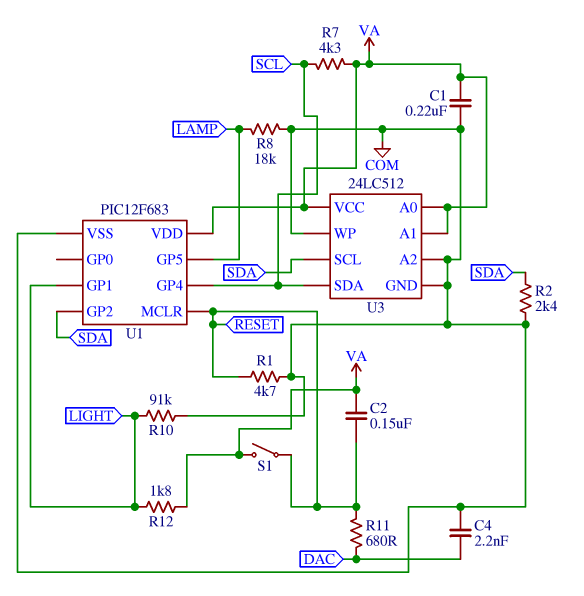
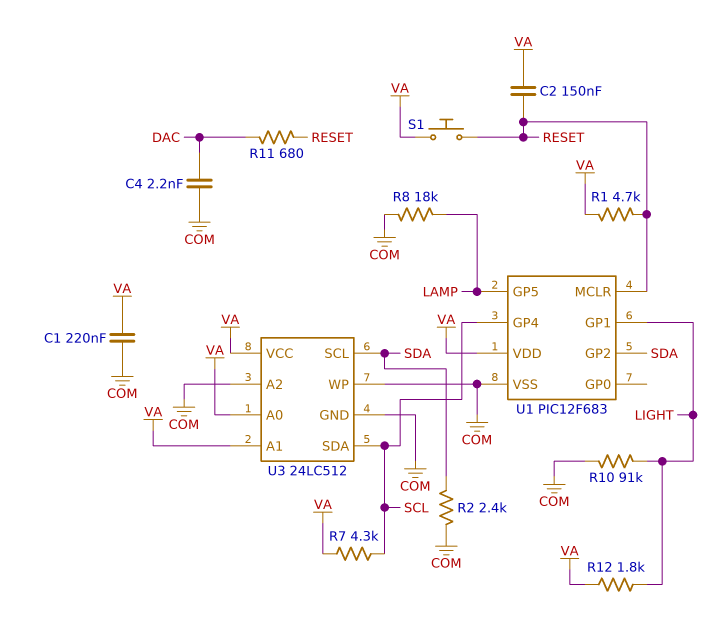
R1: 4.7k (COM, RESET) -> 4.7k (RESET, VA)
S1: switch (RESET, VA) -> button (RESET, VA)

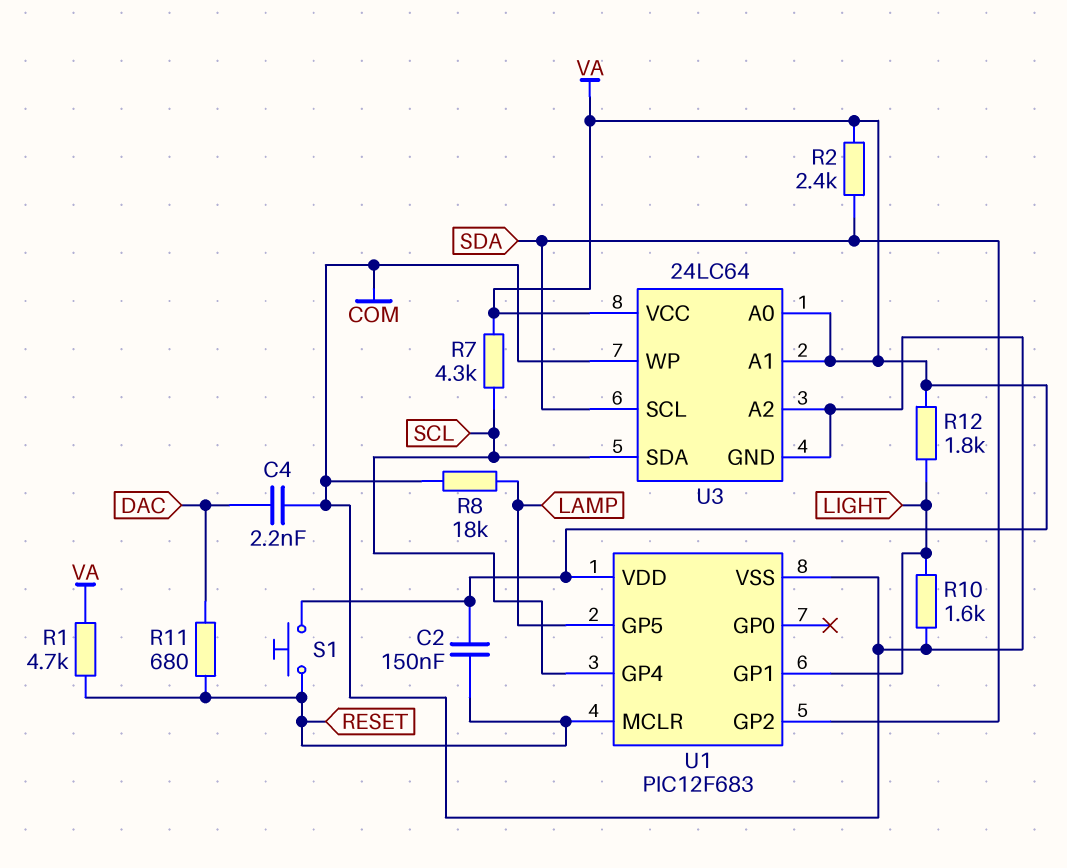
C1: 220nF (COM, VA) -> none
R2: 2.4k (COM, SDA) -> 2.4k (SDA, VA)
R10: 91k (COM, LIGHT) -> 1.6k (COM, LIGHT)
U3: 24LC512 -> 24LC64

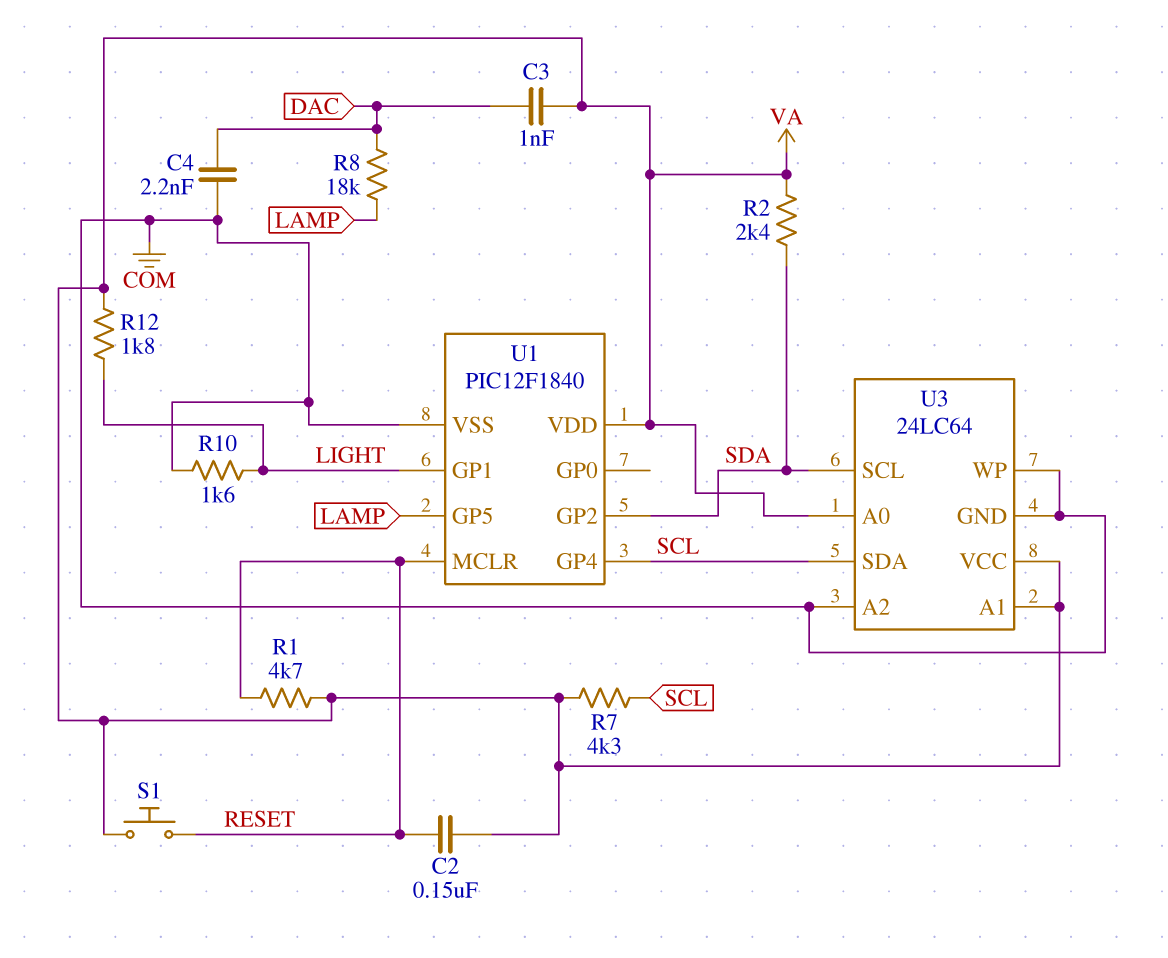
C3: none -> 1nF (DAC, VA)
R8: 18k (COM, LAMP) -> 18k (DAC, LAMP)
R11: 680 (DAC, RESET) -> none
U1: PIC12F683 -> PIC12F1840

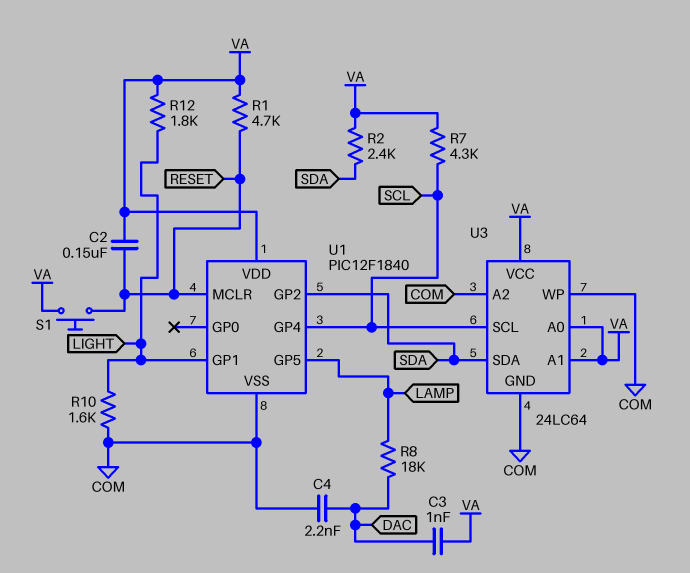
U3 pin SCL: SDA -> SCL
U3 pin SDA: SCL -> SDA

